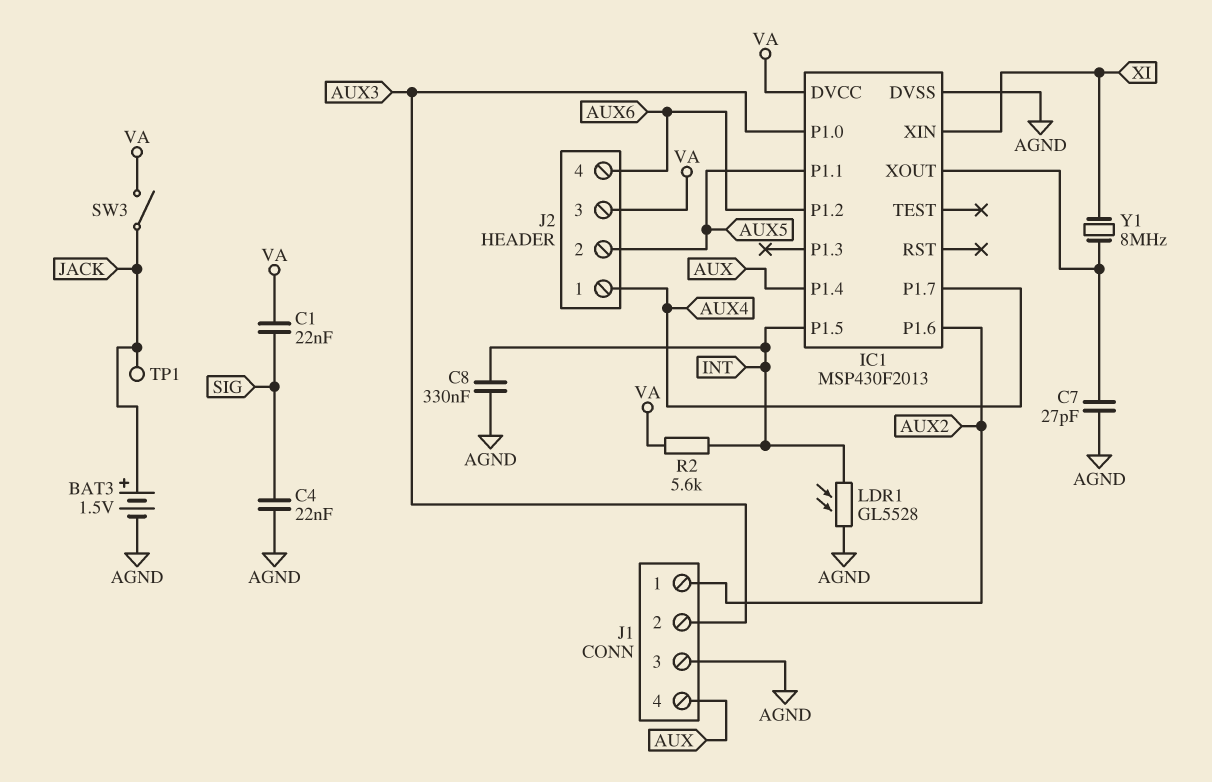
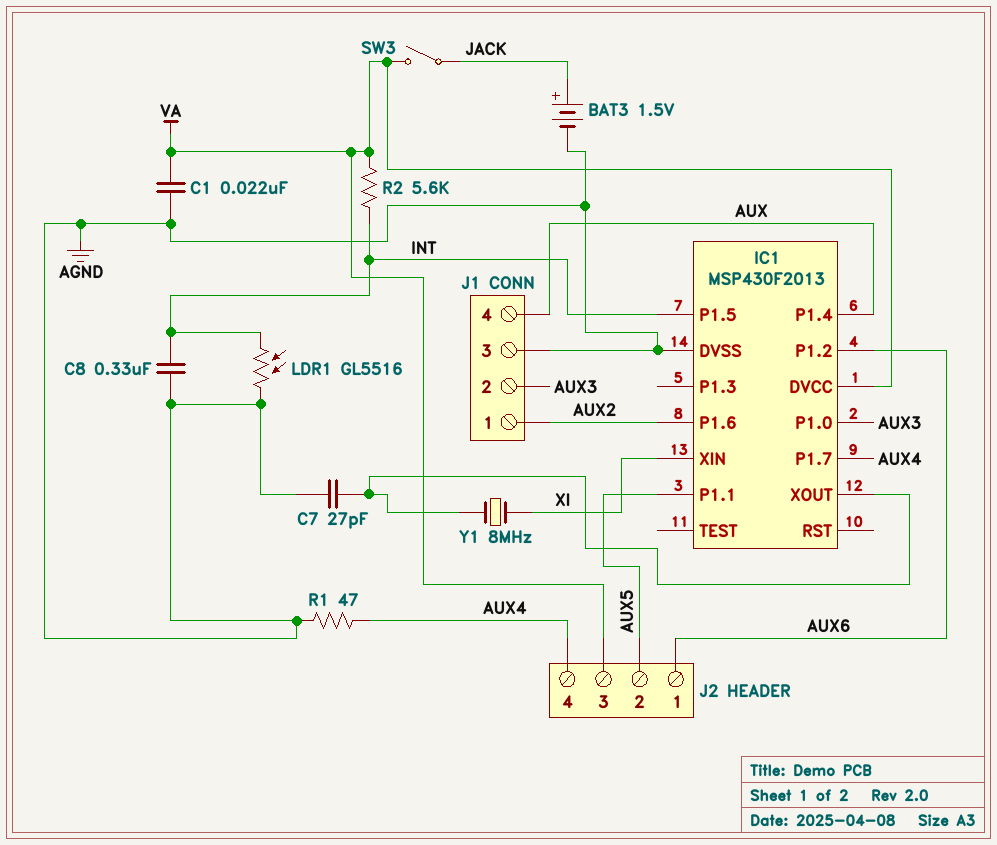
C1: 22nF (SIG, VA) -> 22nF (AGND, VA)
C4: 22nF (AGND, SIG) -> none
J2 pin 1: AUX4 -> AUX6
J2 pin 4: AUX6 -> AUX4
LDR1: GL5528 (AGND, INT) -> GL5516 (AGND, INT)
R1: none -> 47 (AGND, AUX4)
TP1: test point (JACK) -> none

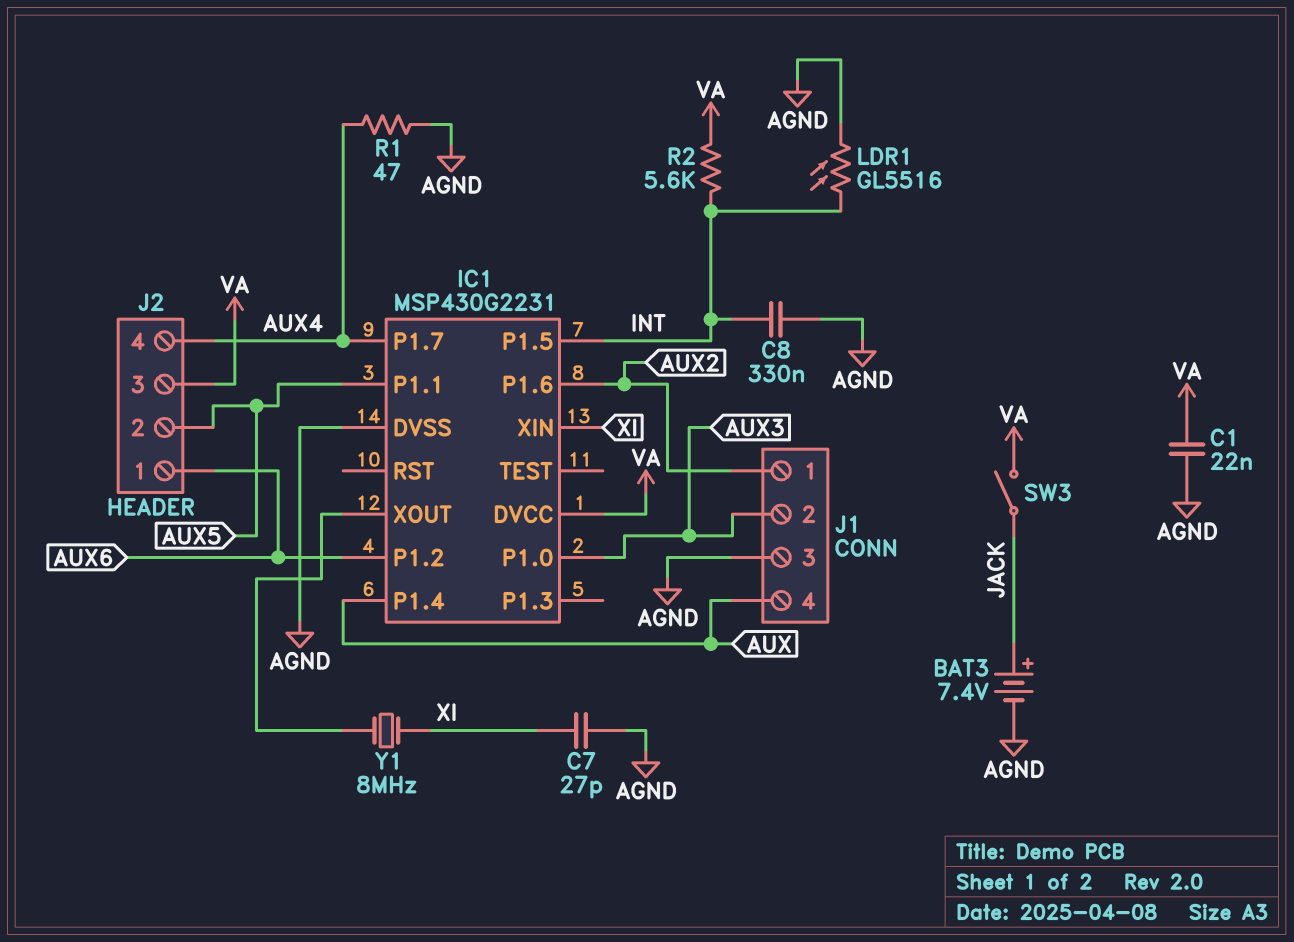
BAT3: 1.5V (plus JACK, minus AGND) -> 7.4V (plus JACK, minus AGND)
C7: 27pF (AGND, IC1/XOUT) -> 27pF (AGND, XI)
IC1: MSP430F2013 -> MSP430G2231

